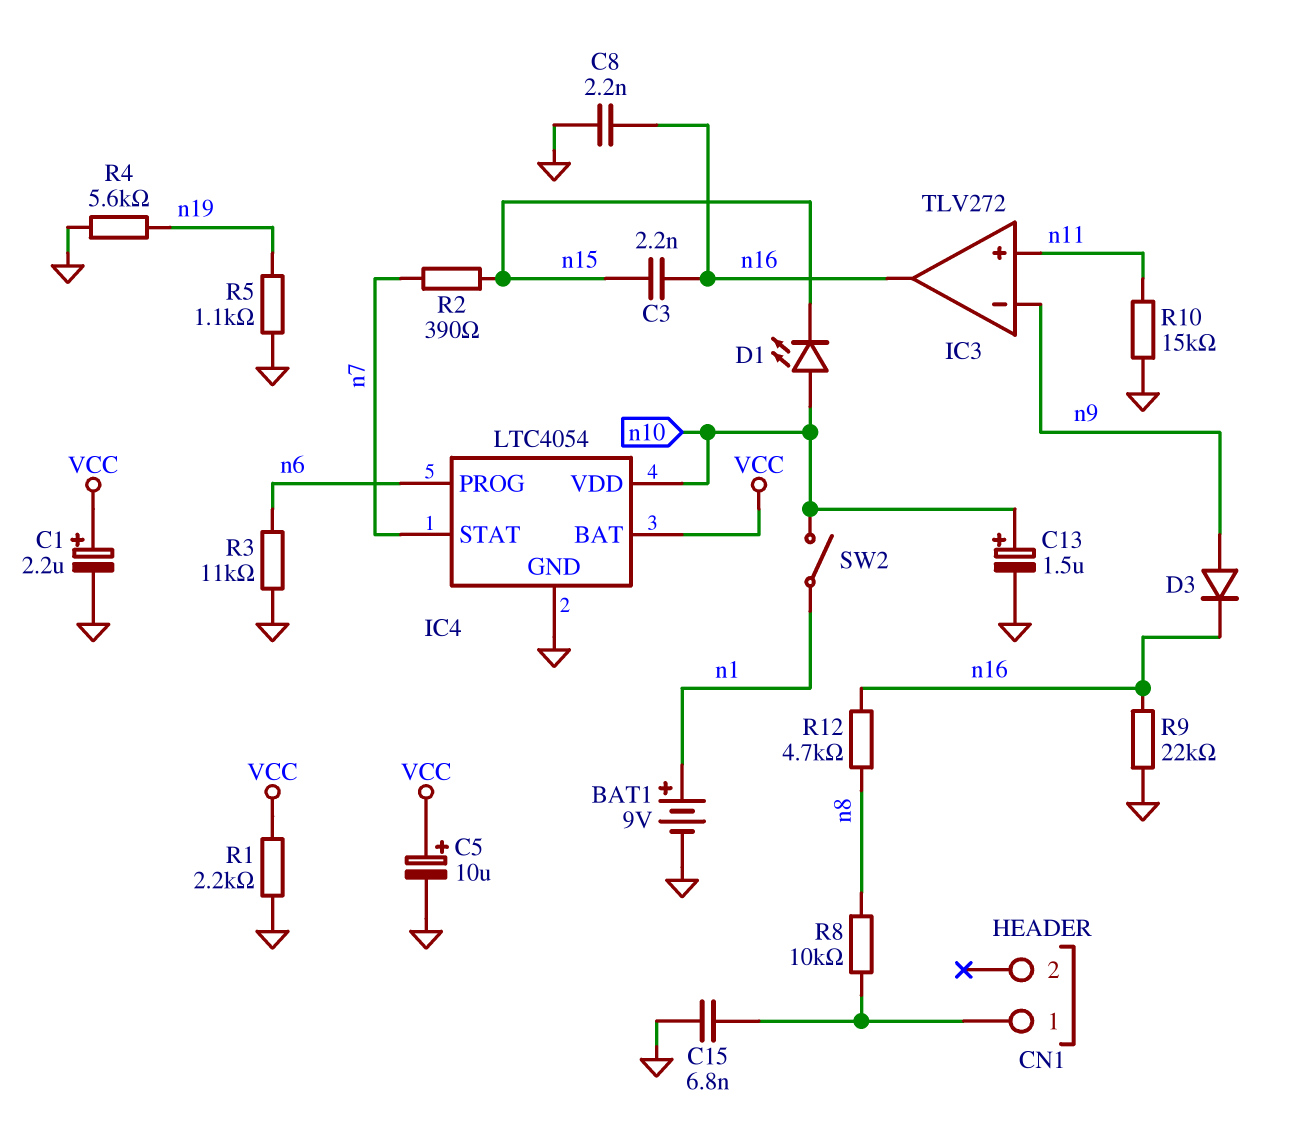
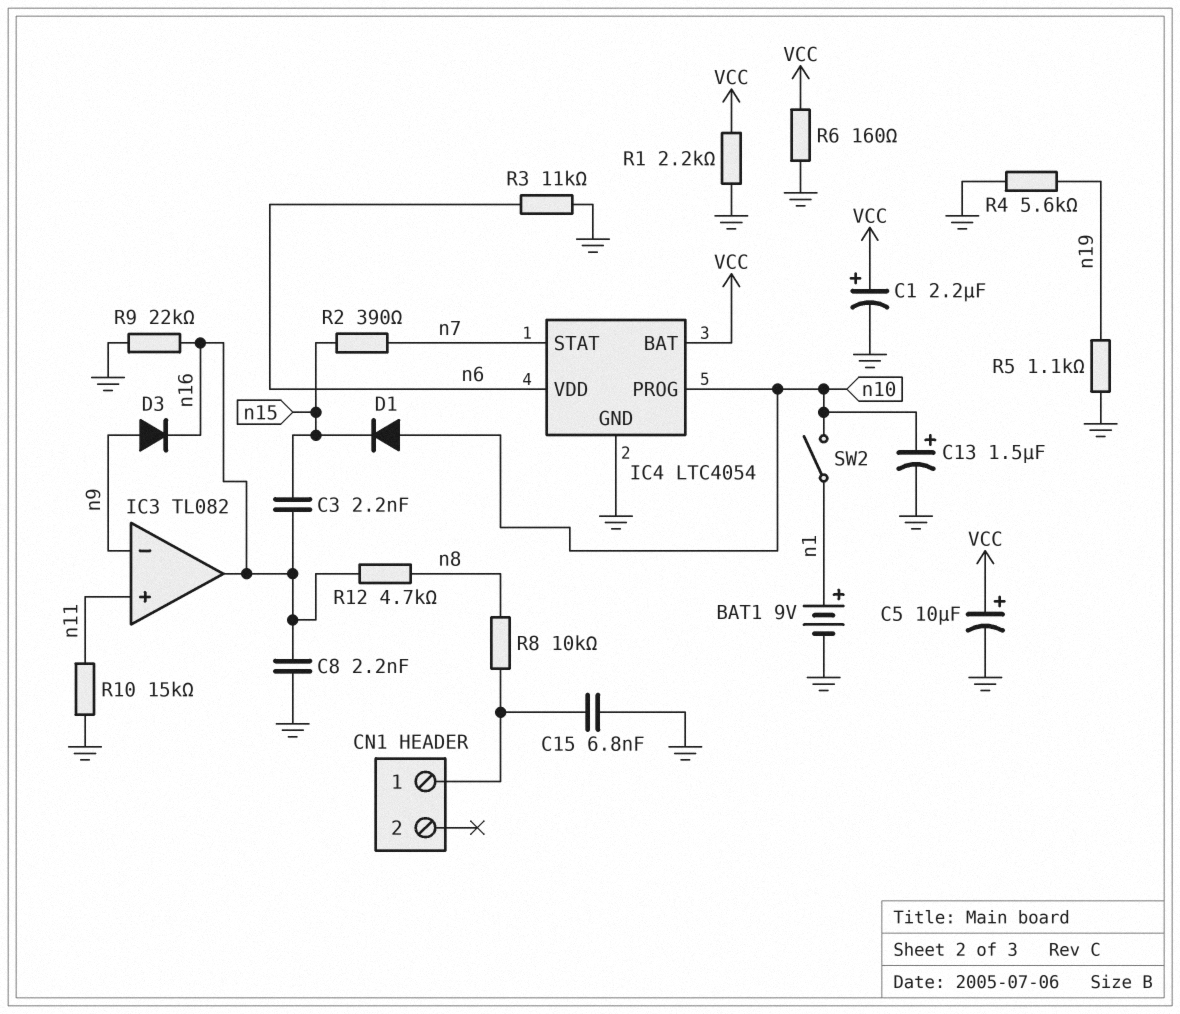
D1: LED (A n10, K n15) -> diode (A n10, K n15)
IC3: TLV272 -> TL082
IC4 pin PROG: n6 -> n10
IC4 pin VDD: n10 -> n6
R6: none -> 160 (GND, VCC)

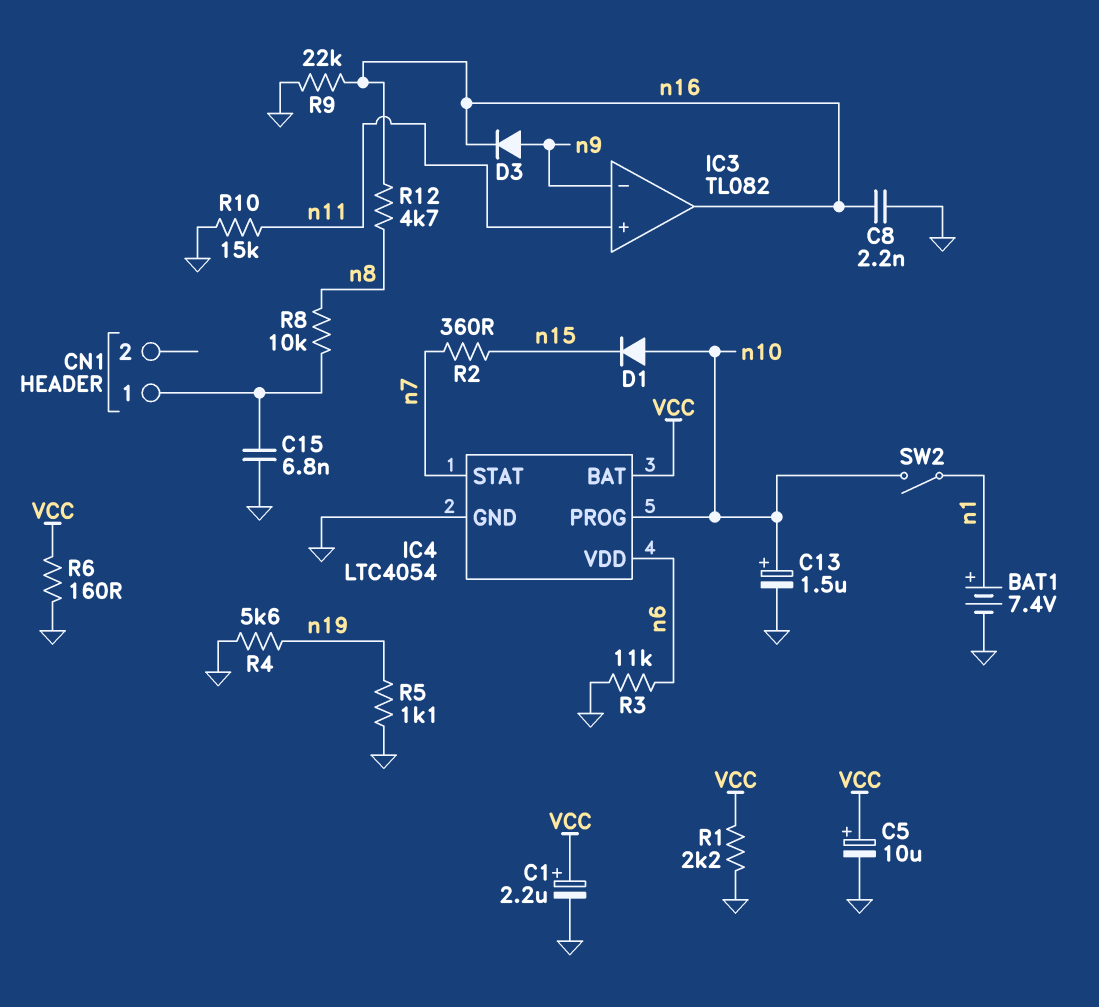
BAT1: 9V (plus n1, minus GND) -> 7.4V (plus n1, minus GND)
C3: 2.2nF (n15, n16) -> none
R2: 390 (n7, n15) -> 360 (n7, n15)

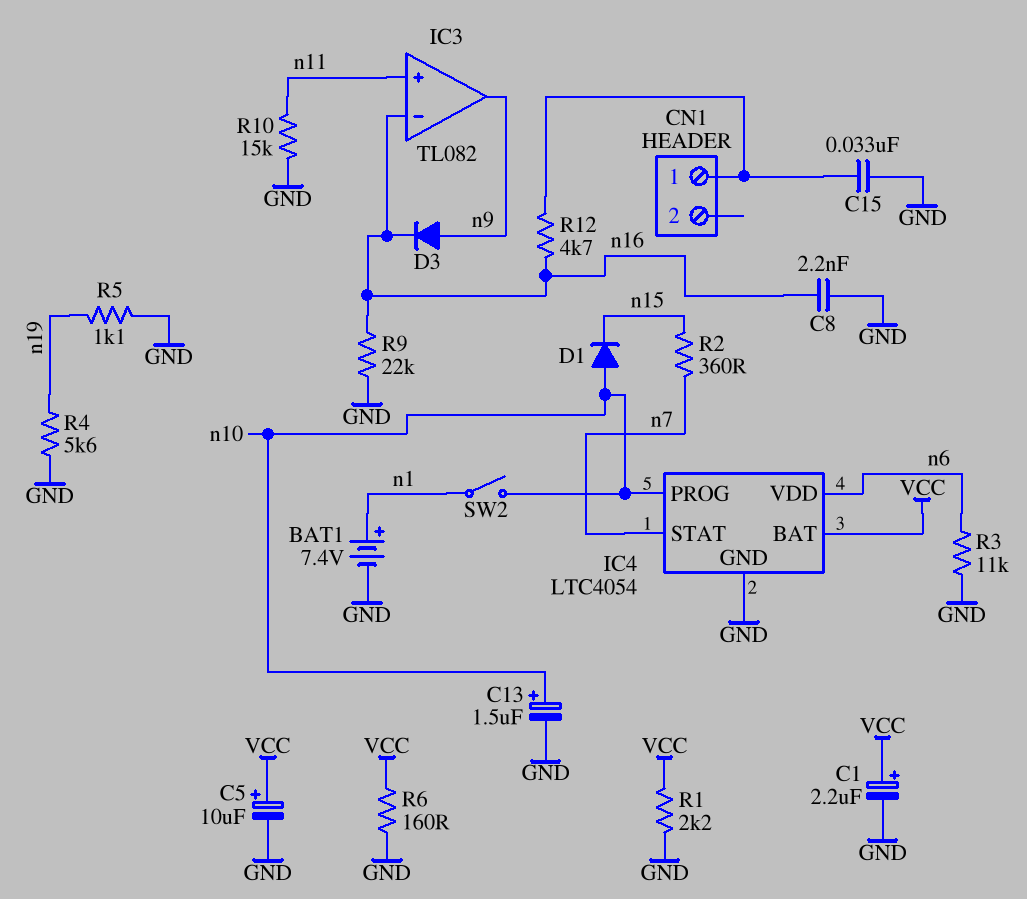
C15: 6.8nF (CN1/1, GND) -> 33nF (CN1/1, GND)
IC3 pin in-: n9 -> n16
IC3 pin out: n16 -> n9
R8: 10k (CN1/1, n8) -> none
R12: 4.7k (n8, n16) -> 4.7k (CN1/1, n16)

